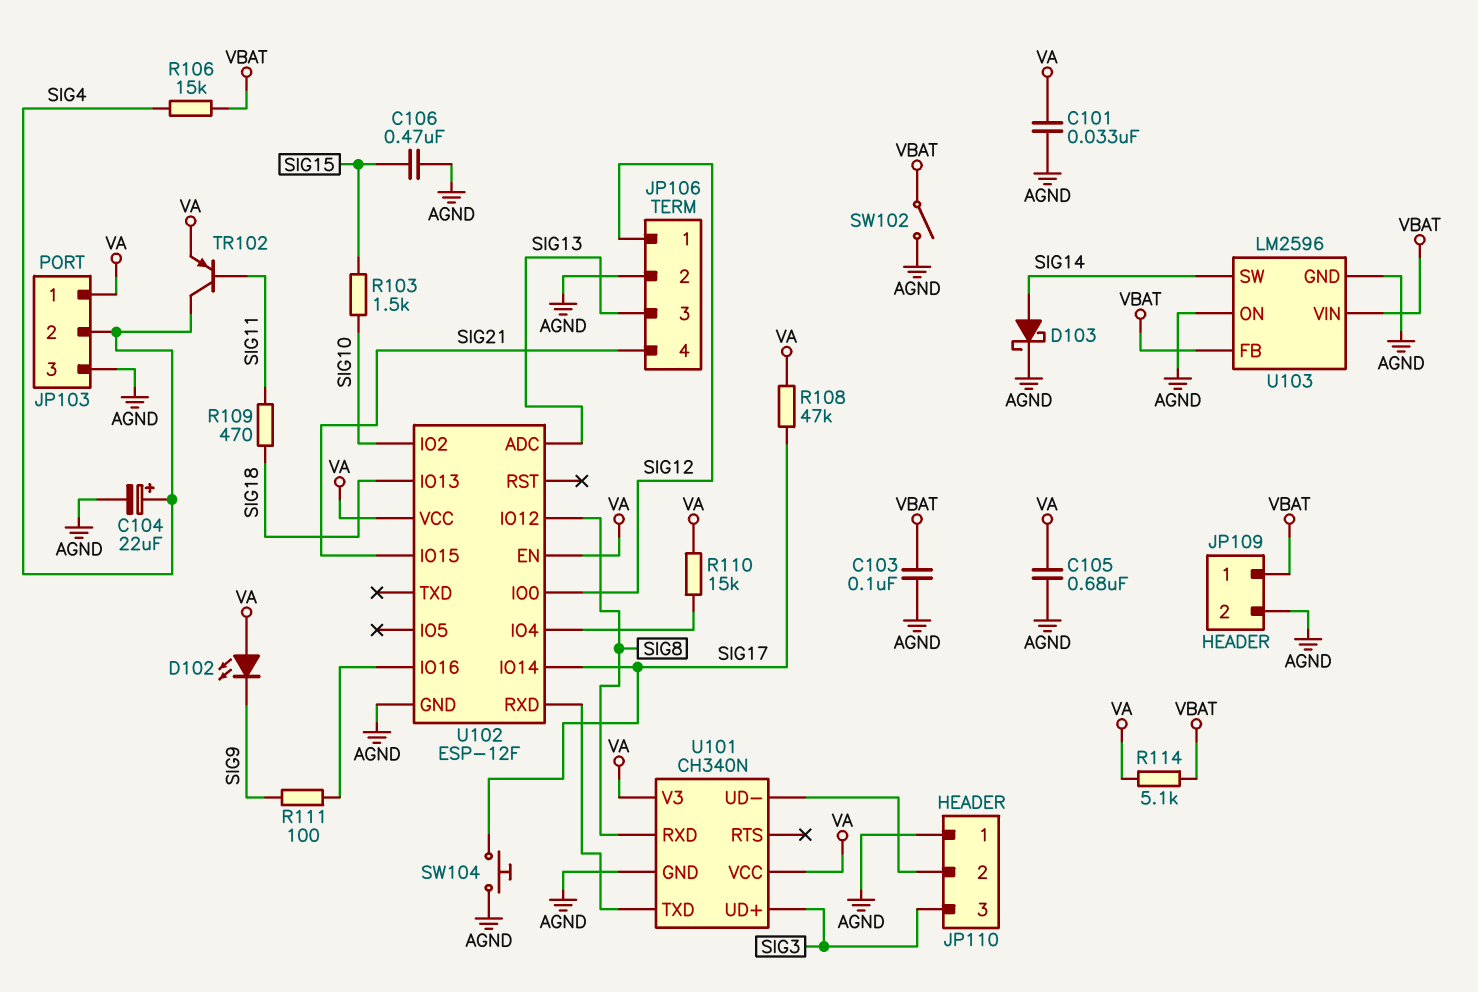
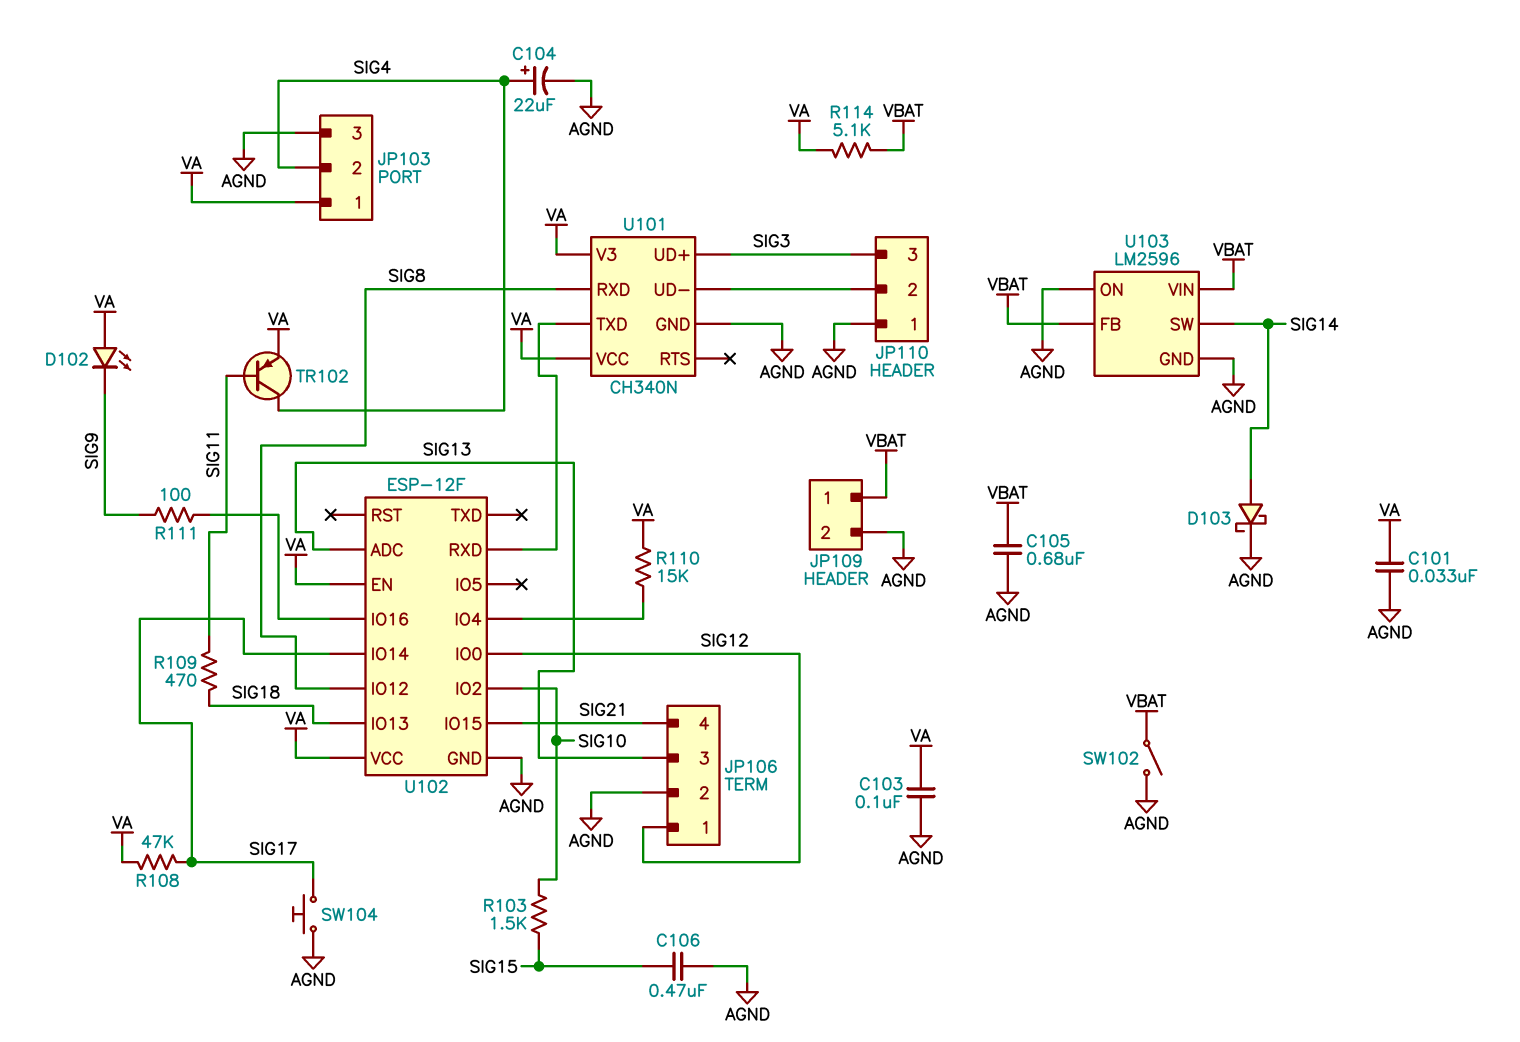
C103: 100nF (AGND, VBAT) -> 100nF (AGND, VA)
C105: 680nF (AGND, VA) -> 680nF (AGND, VBAT)
R106: 15k (SIG4, VBAT) -> none

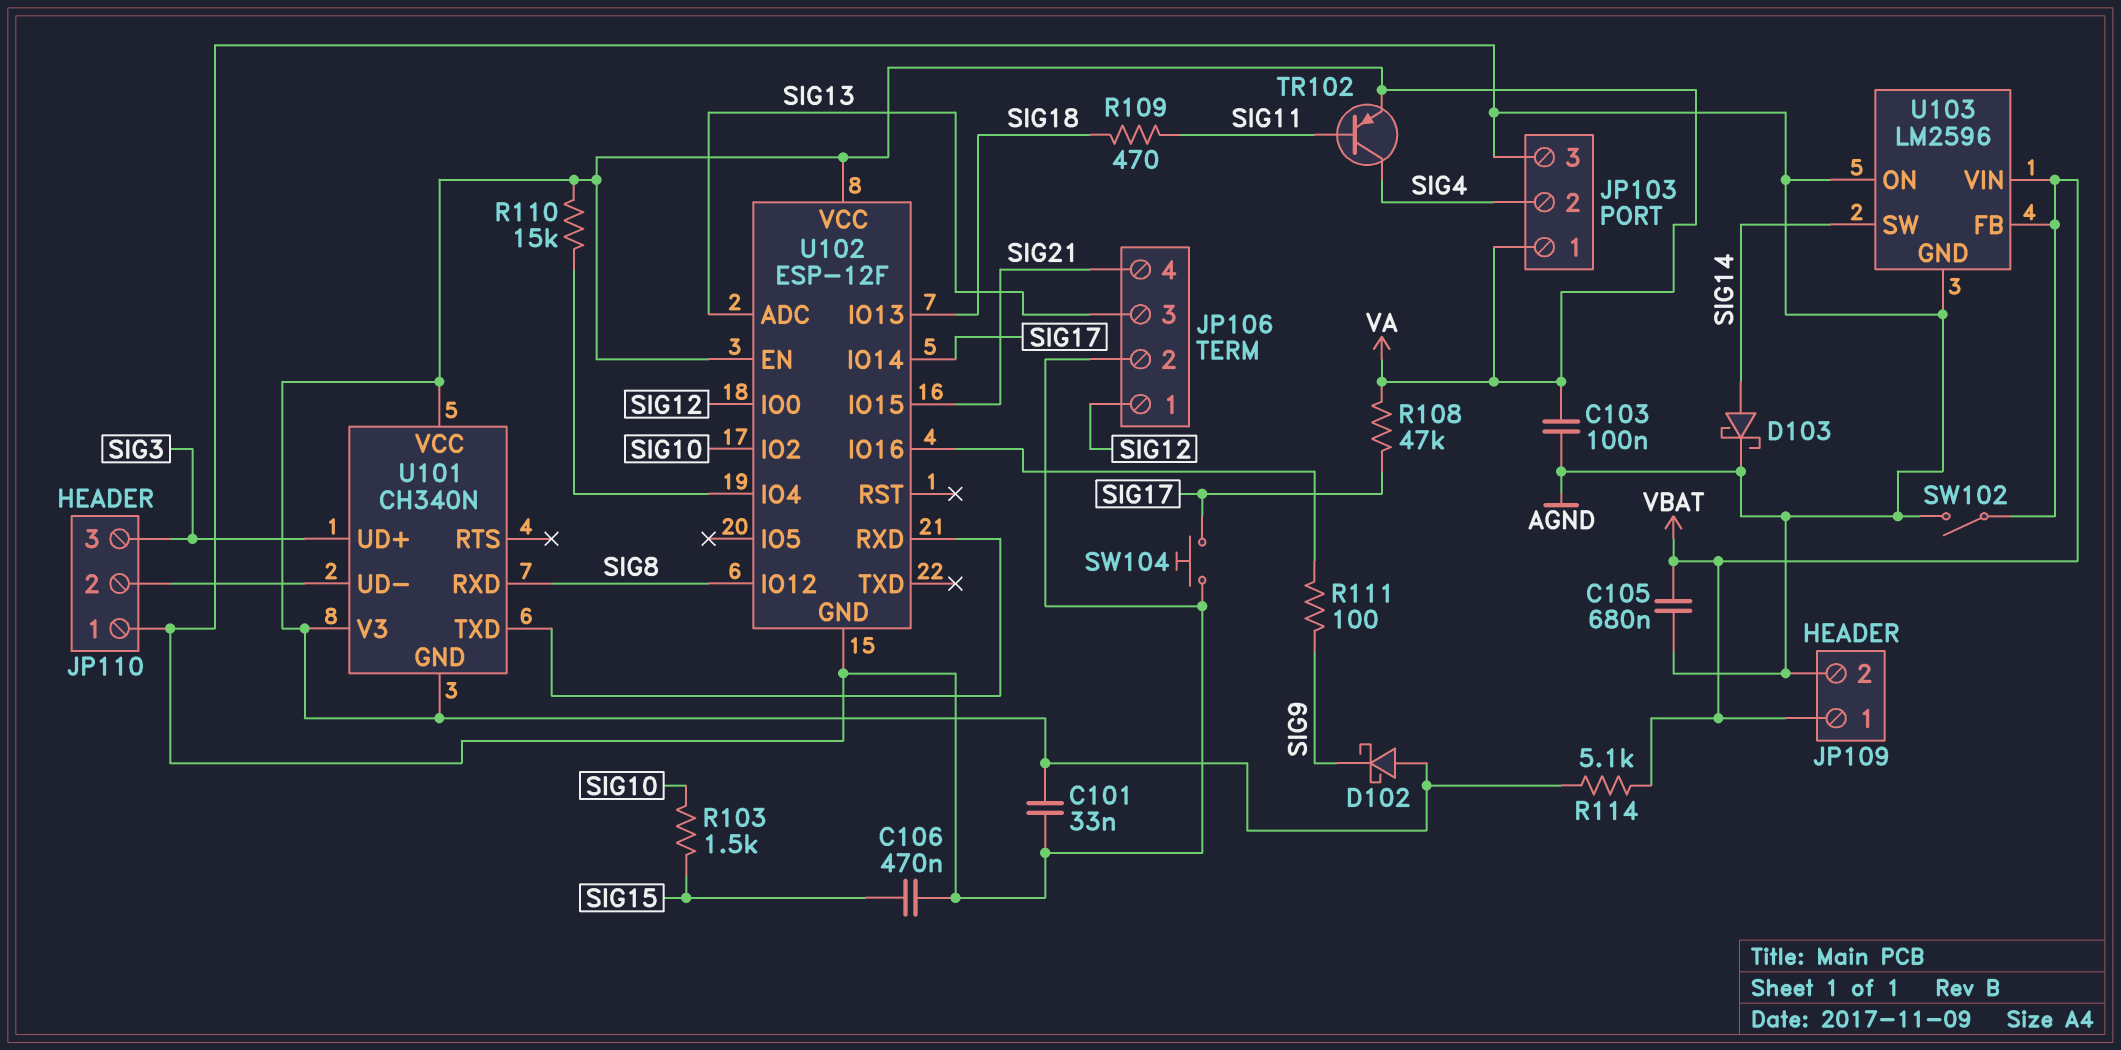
C104: 22uF (plus SIG4, minus AGND) -> none
D102: LED (A VA, K SIG9) -> schottky (A VA, K SIG9)
U101 pin GND: AGND -> VA

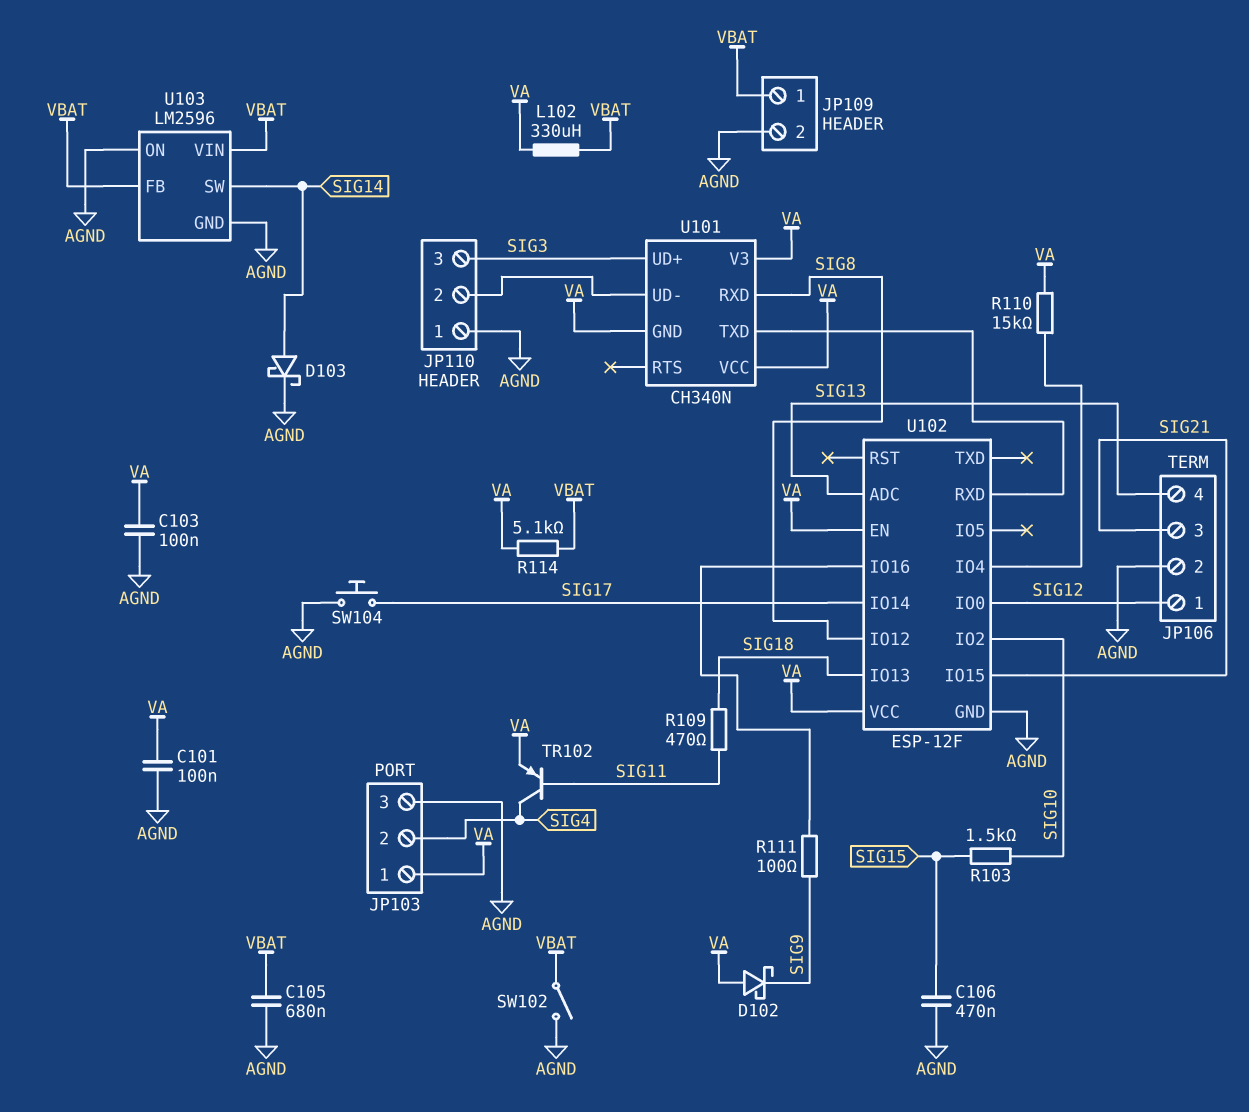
C101: 33nF (AGND, VA) -> 100nF (AGND, VA)
JP106 pin 3: SIG13 -> SIG21
JP106 pin 4: SIG21 -> SIG13
L102: none -> 330uH (VA, VBAT)
R108: 47k (SIG17, VA) -> none

